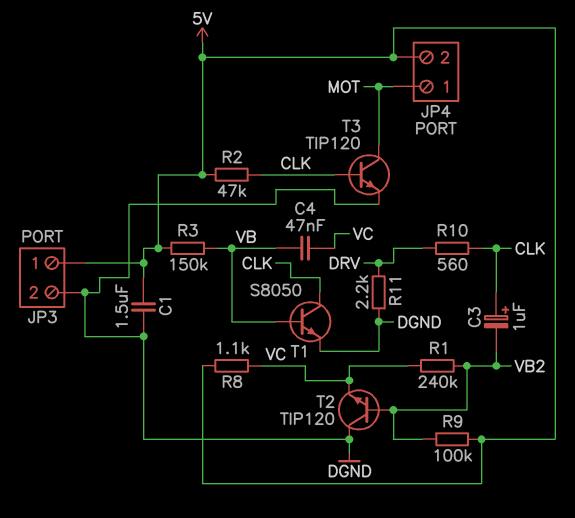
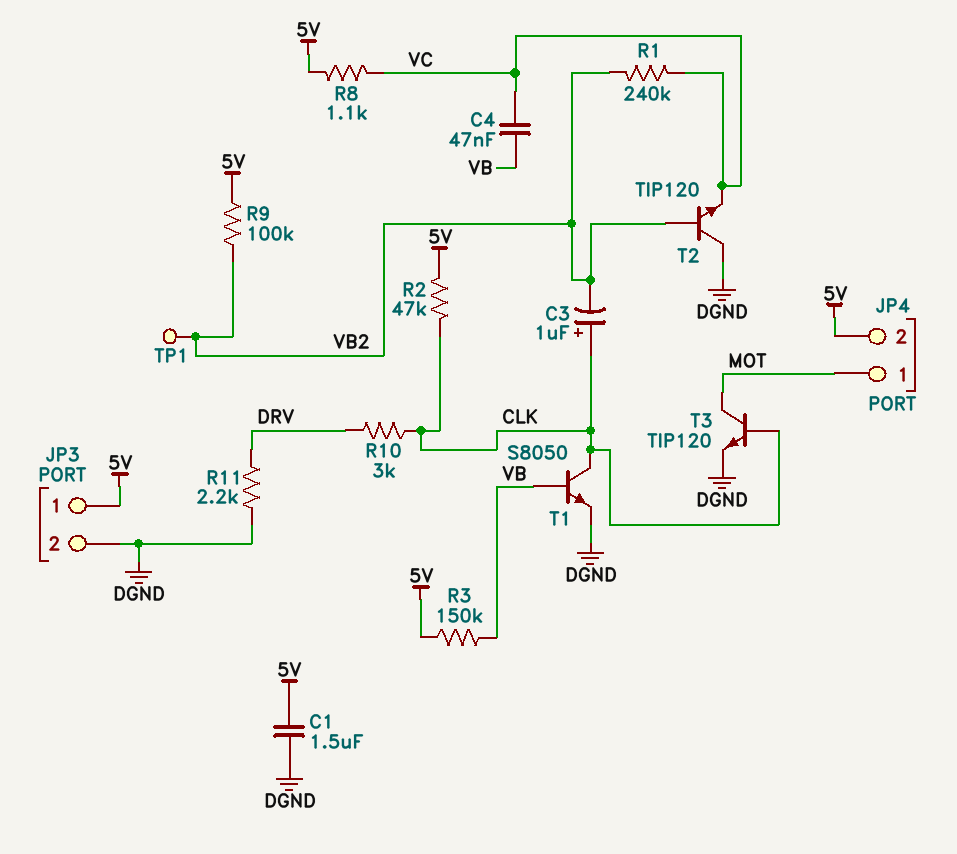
R10: 560 (CLK, DRV) -> 3k (CLK, DRV)
TP1: none -> test point (VB2)

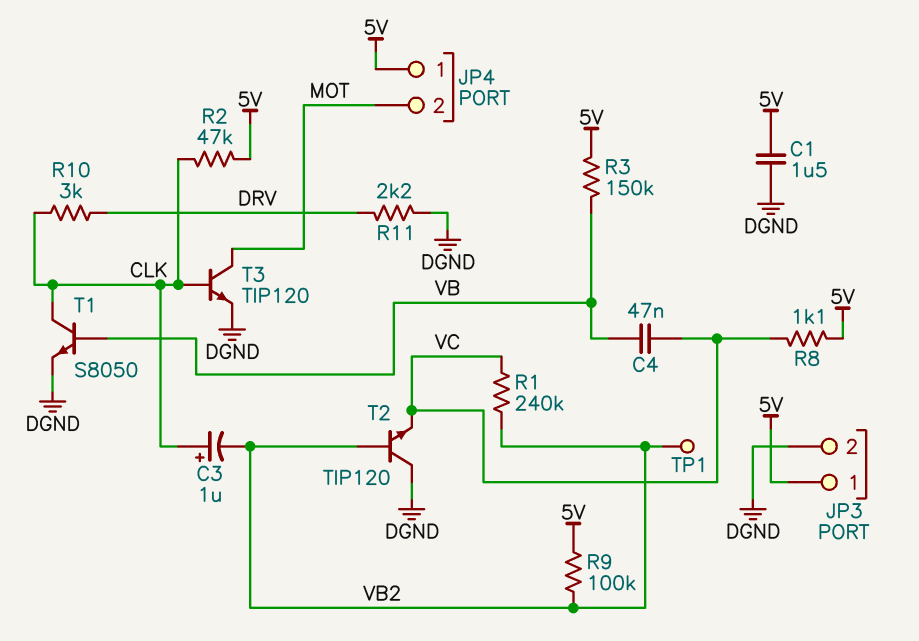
JP4 pin 1: MOT -> 5V
JP4 pin 2: 5V -> MOT

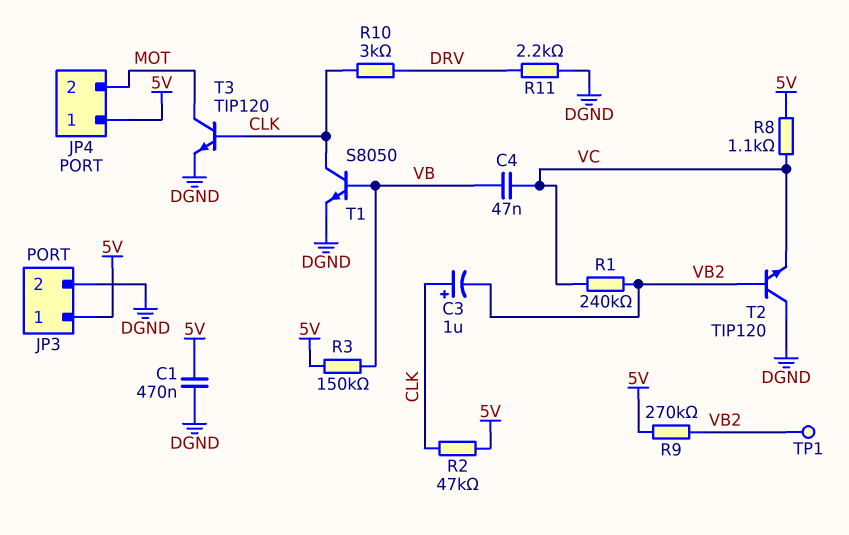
C1: 1.5uF (5V, DGND) -> 470nF (5V, DGND)
R9: 100k (5V, VB2) -> 270k (5V, VB2)

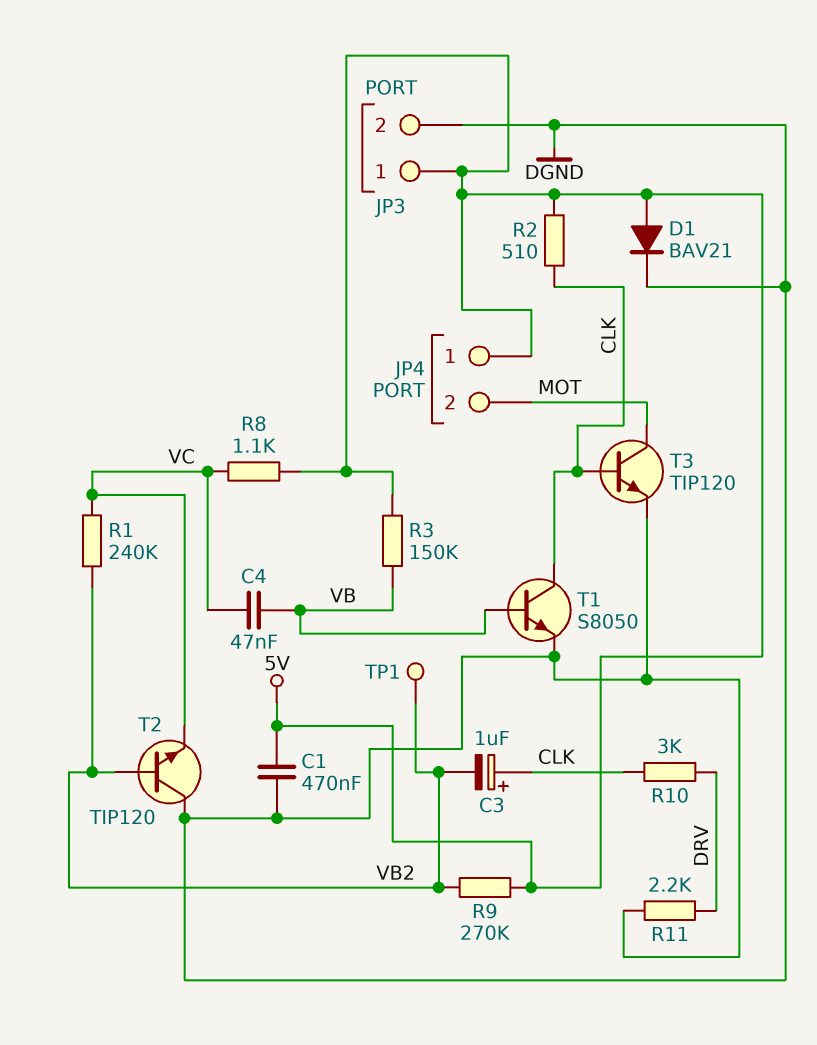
D1: none -> diode BAV21 (A 5V, K DGND)
R2: 47k (5V, CLK) -> 510 (5V, CLK)

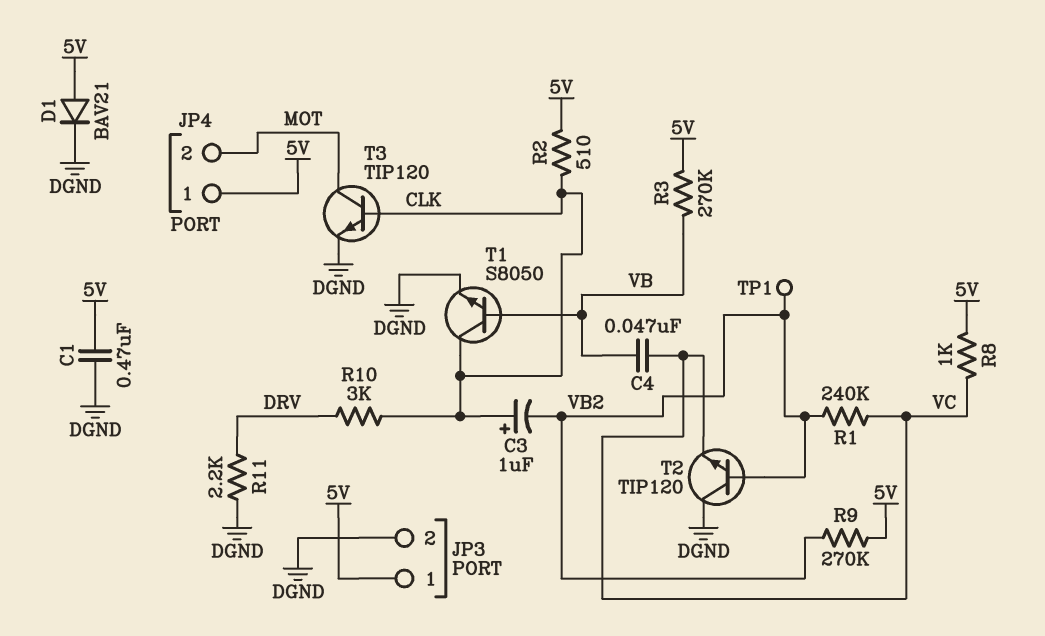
R3: 150k (5V, VB) -> 270k (5V, VB)
R8: 1.1k (5V, VC) -> 1k (5V, VC)

